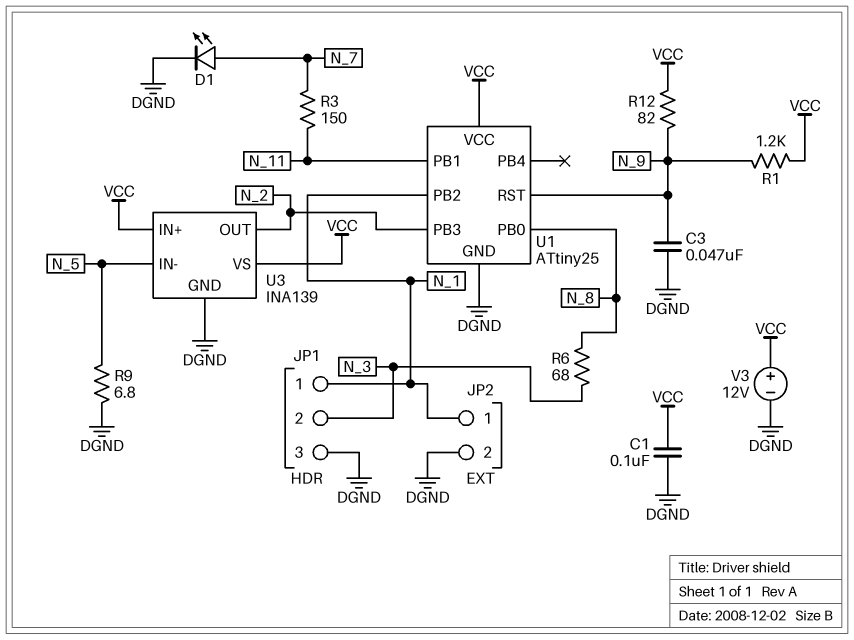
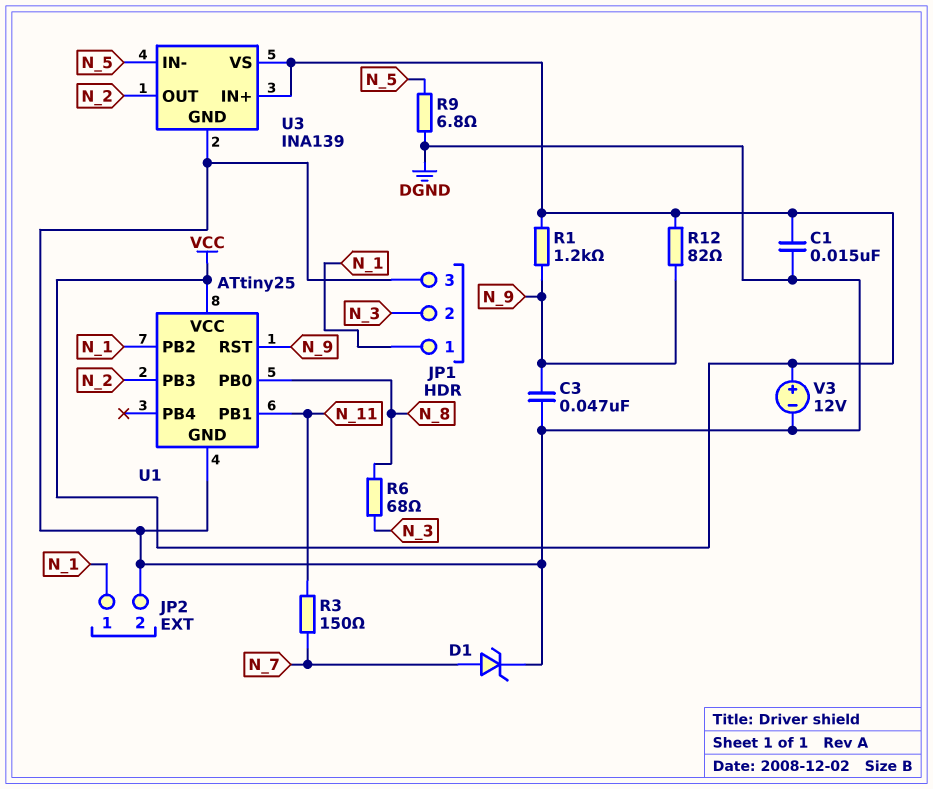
C1: 100nF (DGND, VCC) -> 15nF (DGND, VCC)
D1: LED (A N_7, K DGND) -> zener (A N_7, K DGND)

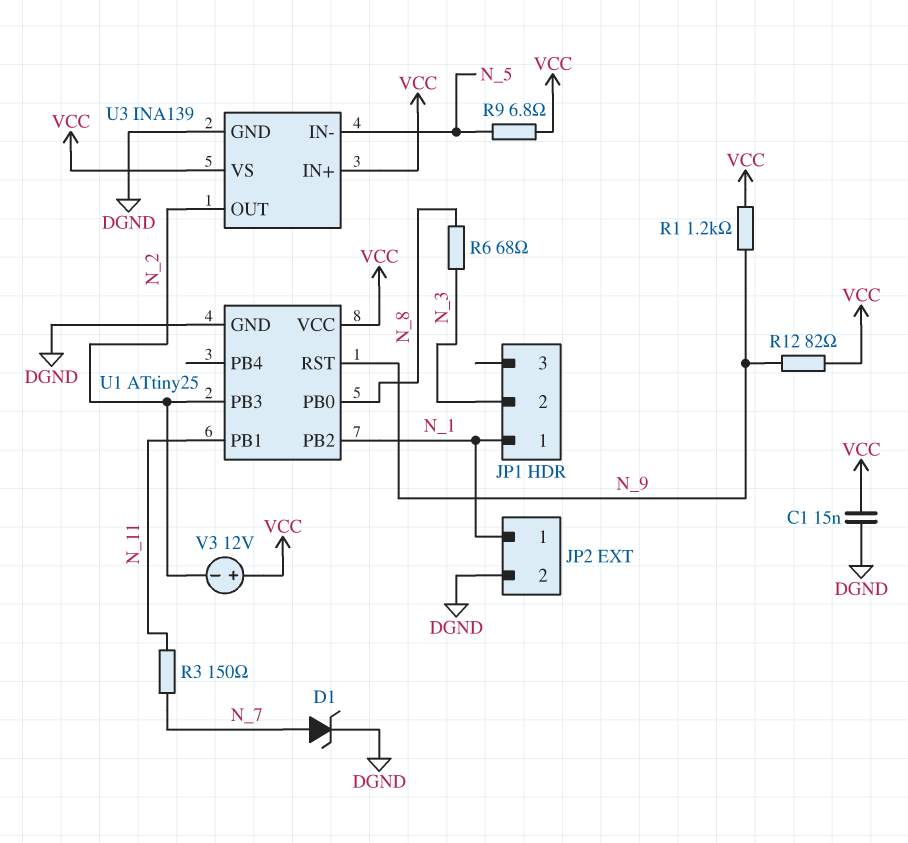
C3: 47nF (DGND, N_9) -> none
JP1 pin 3: DGND -> none
R9: 6.8 (DGND, N_5) -> 6.8 (N_5, VCC)
V3: 12V (plus VCC, minus DGND) -> 12V (plus VCC, minus N_2)

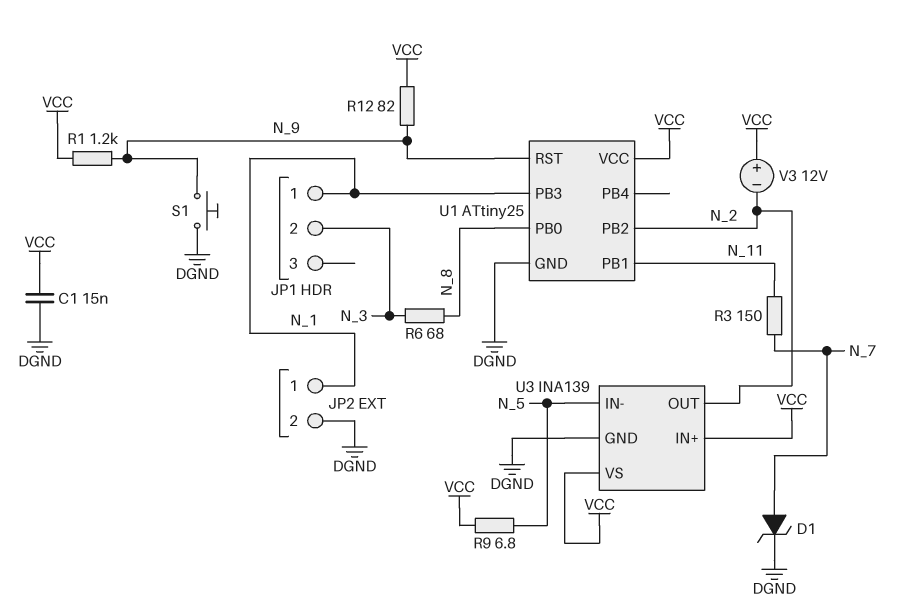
S1: none -> button (DGND, N_9)
U1 pin PB2: N_1 -> N_2
U1 pin PB3: N_2 -> N_1

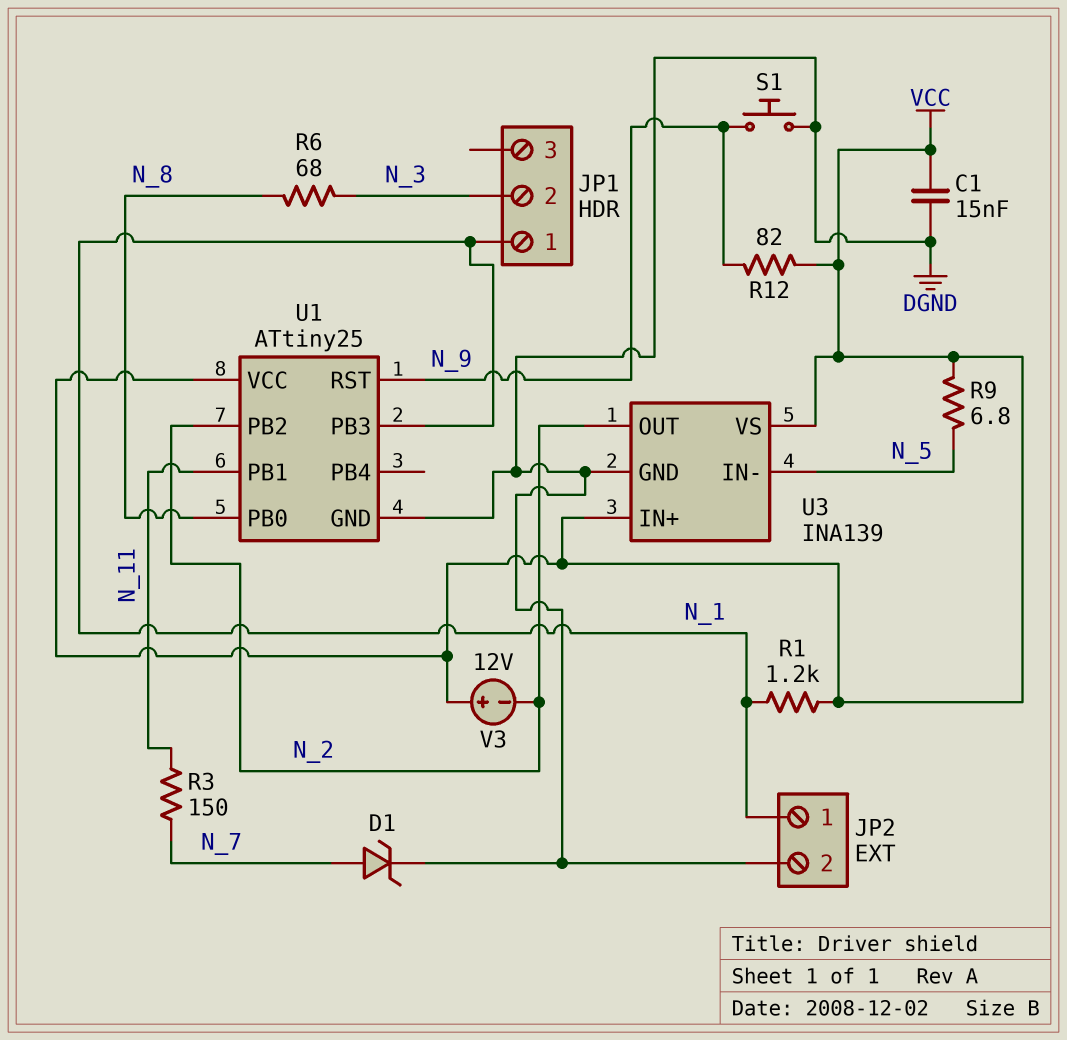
R1: 1.2k (N_9, VCC) -> 1.2k (N_1, VCC)

